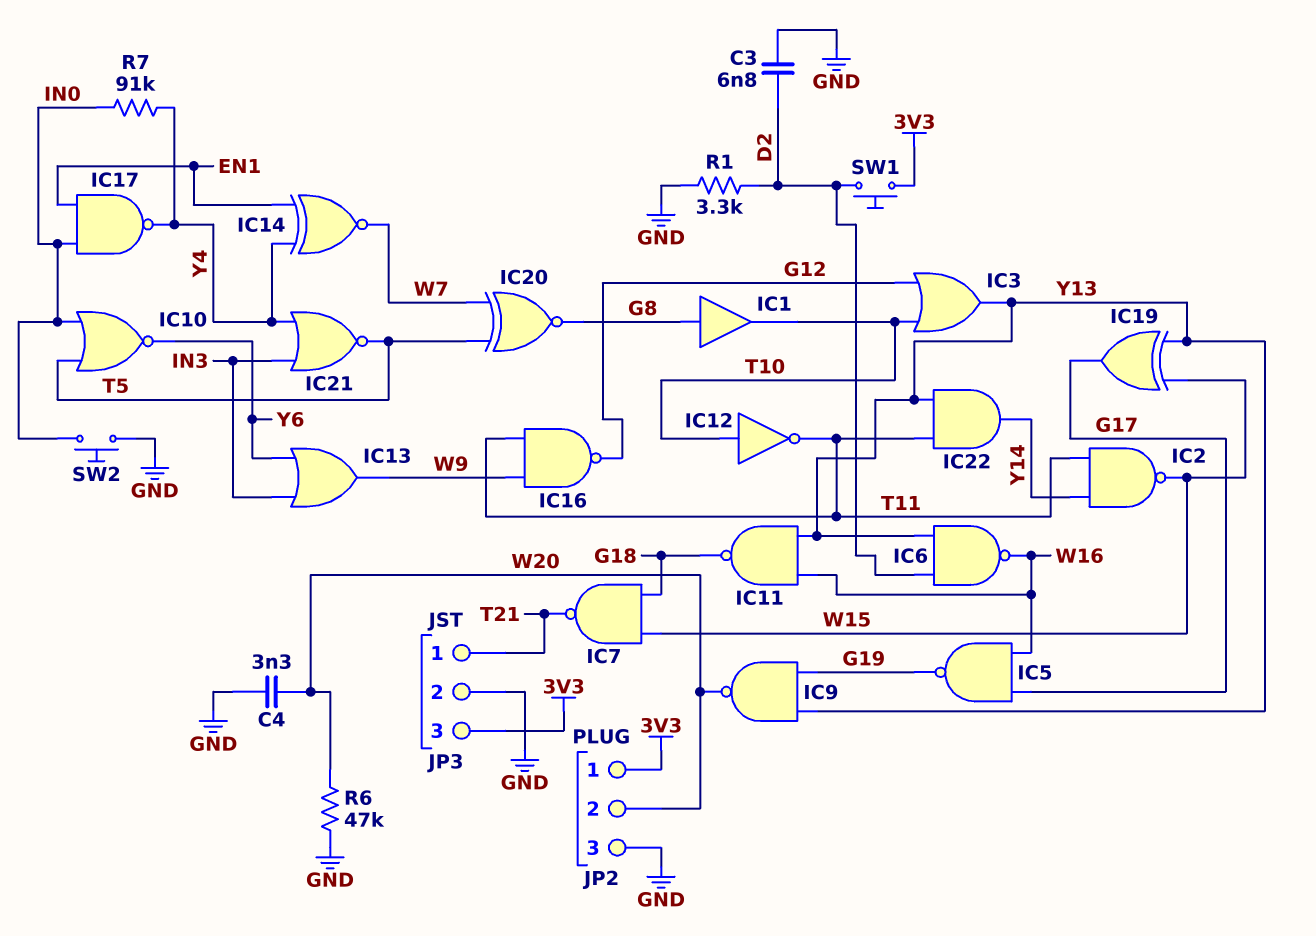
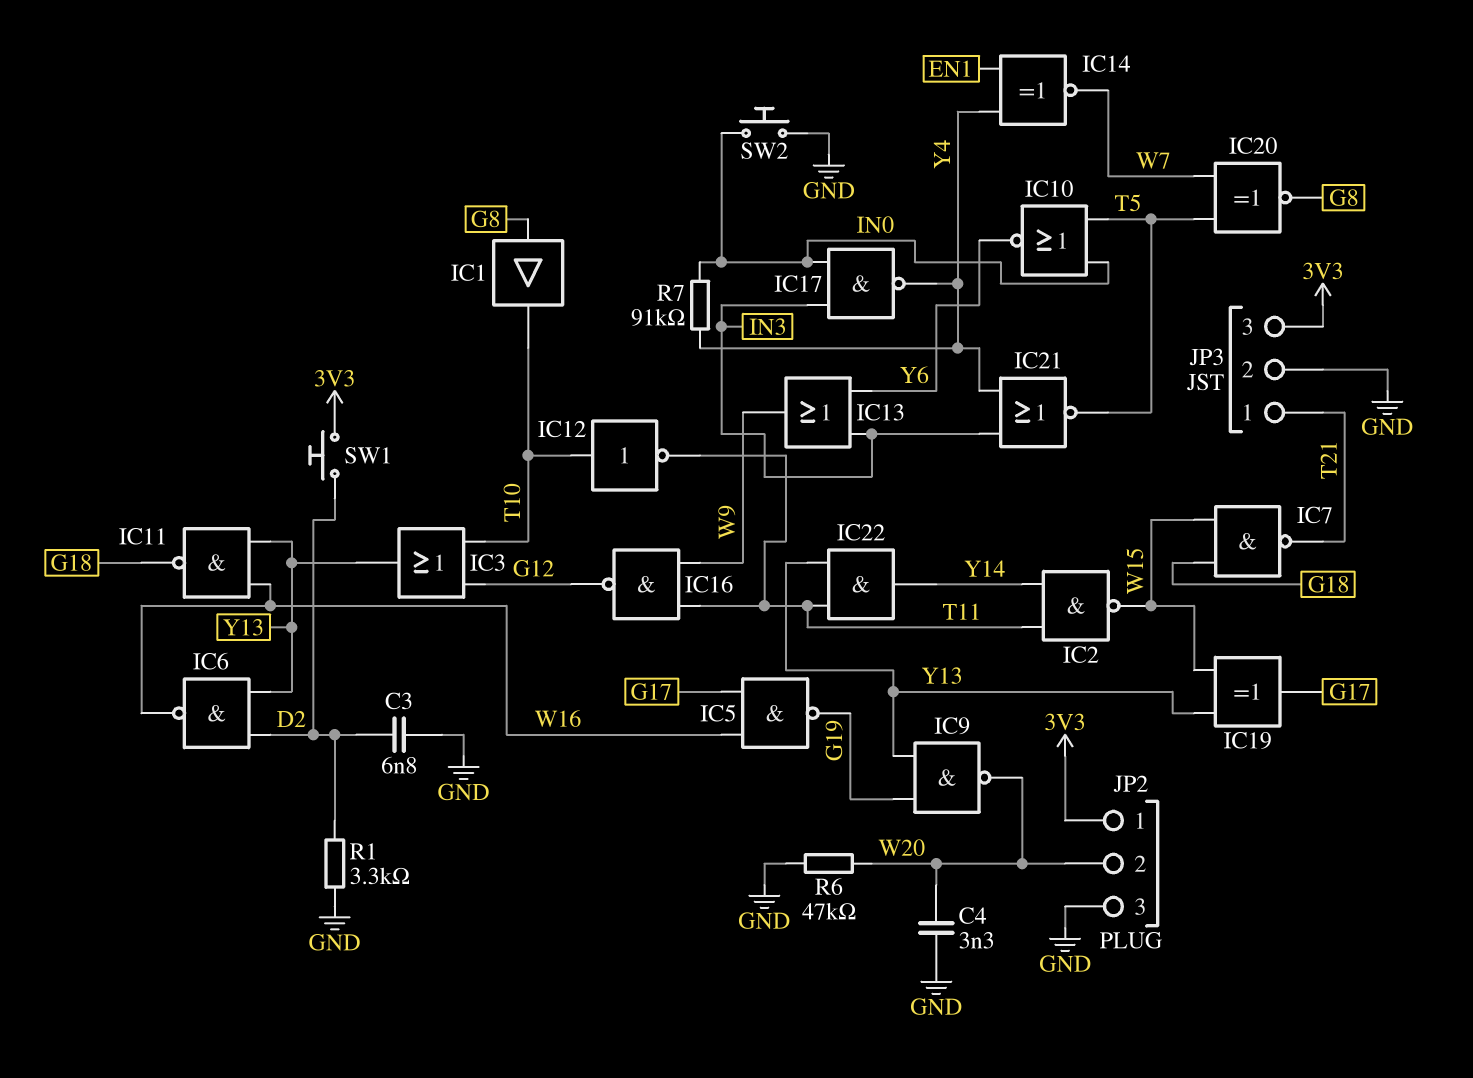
IC17: NAND (in EN1, in IN0, out Y4) -> NAND (in IN0, in IN3, out Y4)

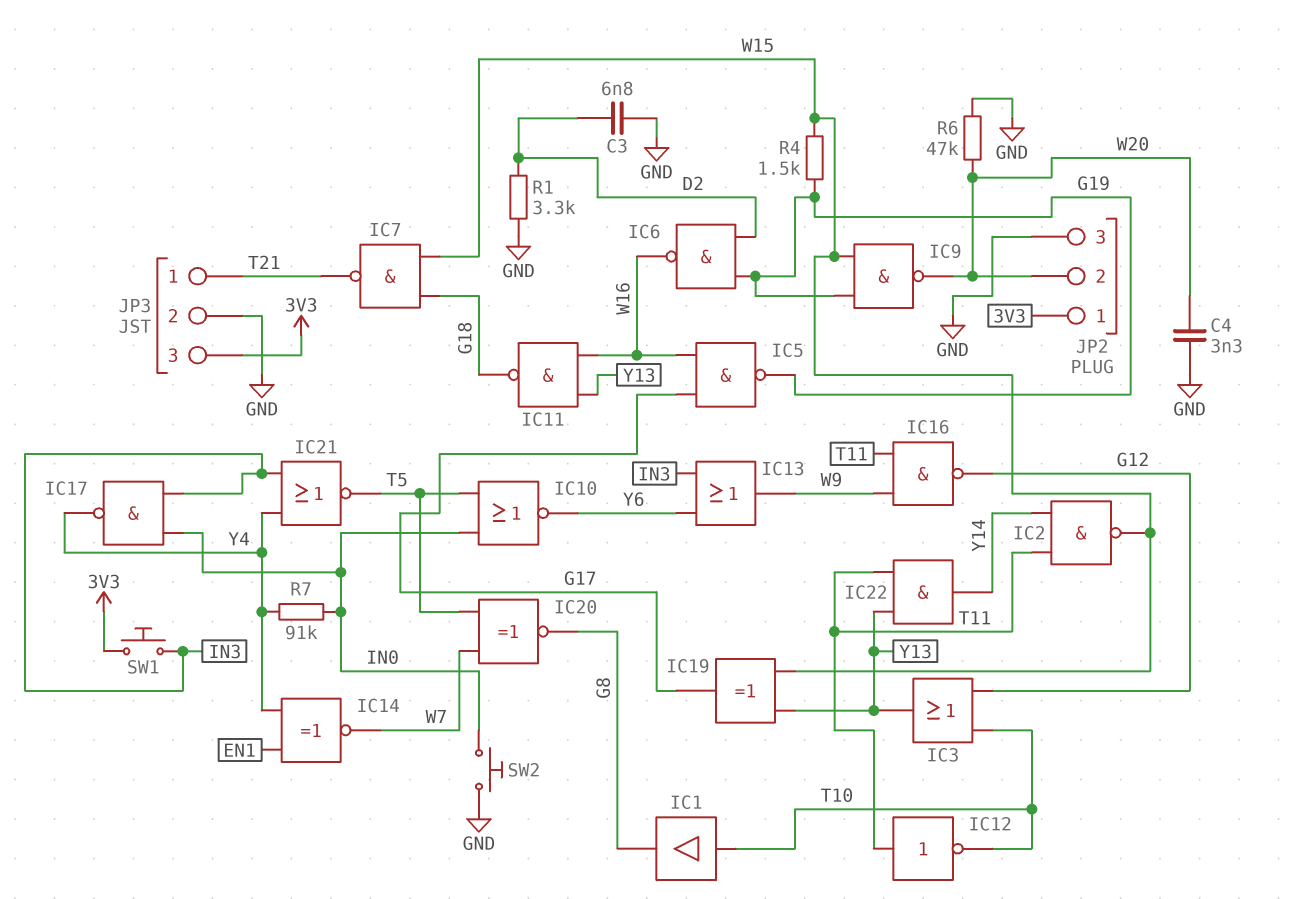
IC1: buffer (in G8, out T10) -> buffer (in T10, out G8)
IC6: NAND (in D2, in Y13, out W16) -> NAND (in D2, in G19, out W16)
IC9: NAND (in G19, in Y13, out W20) -> NAND (in G19, in W15, out W20)
IC12: NOT (in T10, out T11) -> NOT (in T11, out T10)
R4: none -> 1.5k (G19, W15)
SW1: button (3V3, D2) -> button (3V3, IN3)

